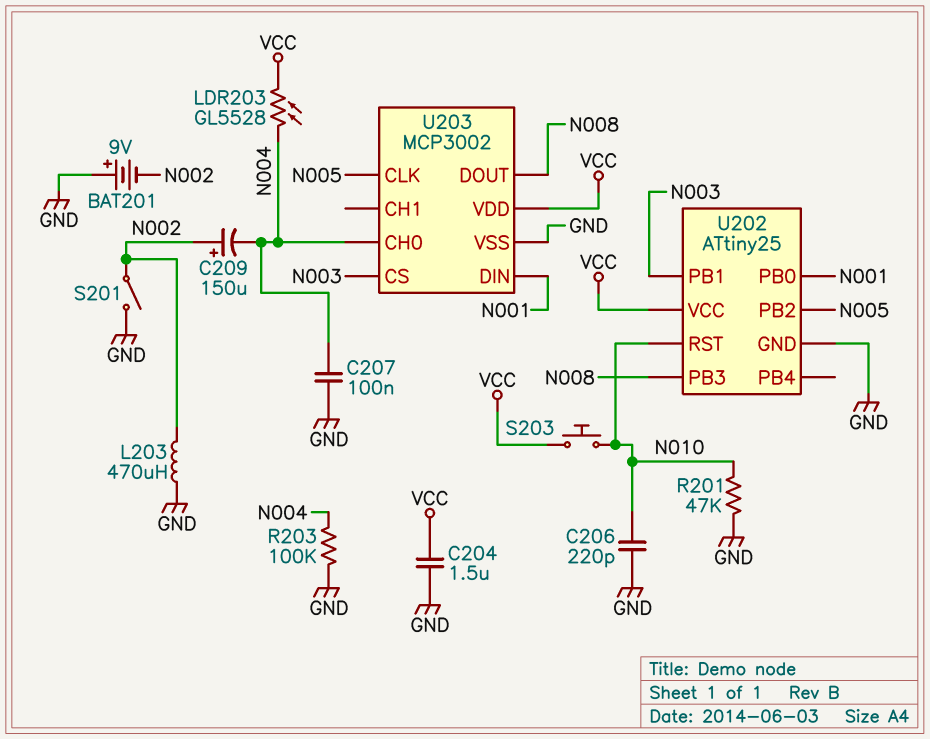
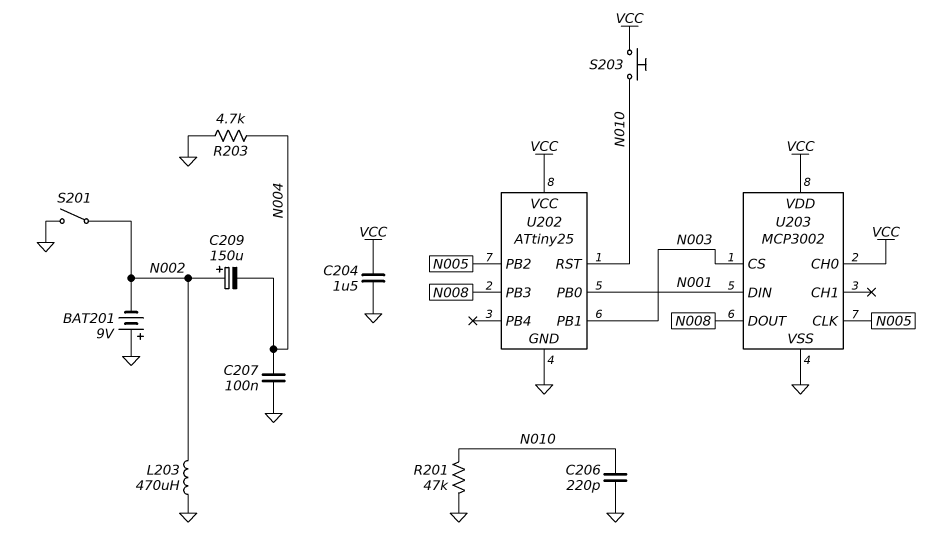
LDR203: GL5528 (N004, VCC) -> none
R203: 100k (GND, N004) -> 4.7k (GND, N004)
U203 pin CH0: N004 -> VCC

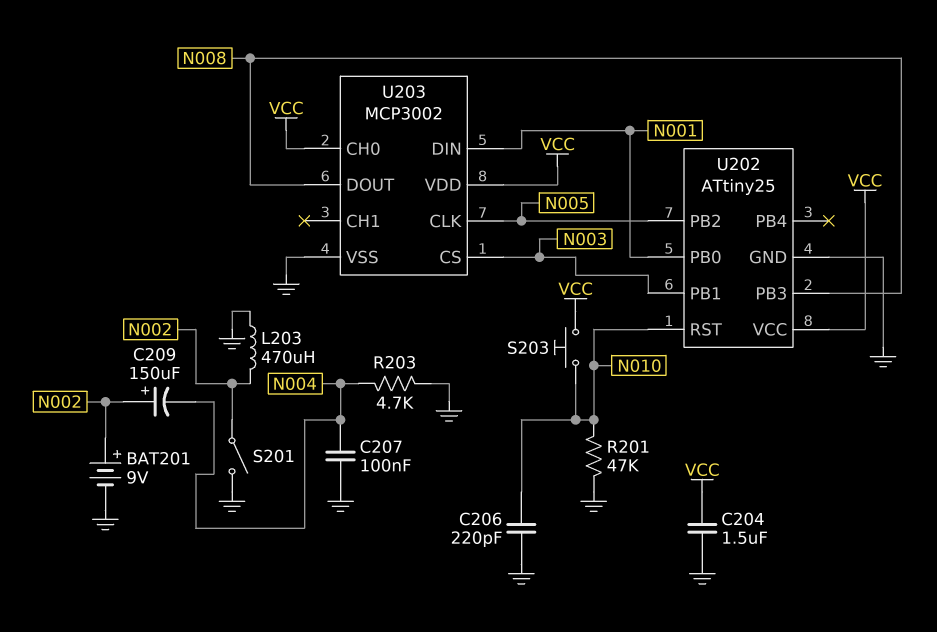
BAT201: 9V (plus GND, minus N002) -> 9V (plus N002, minus GND)

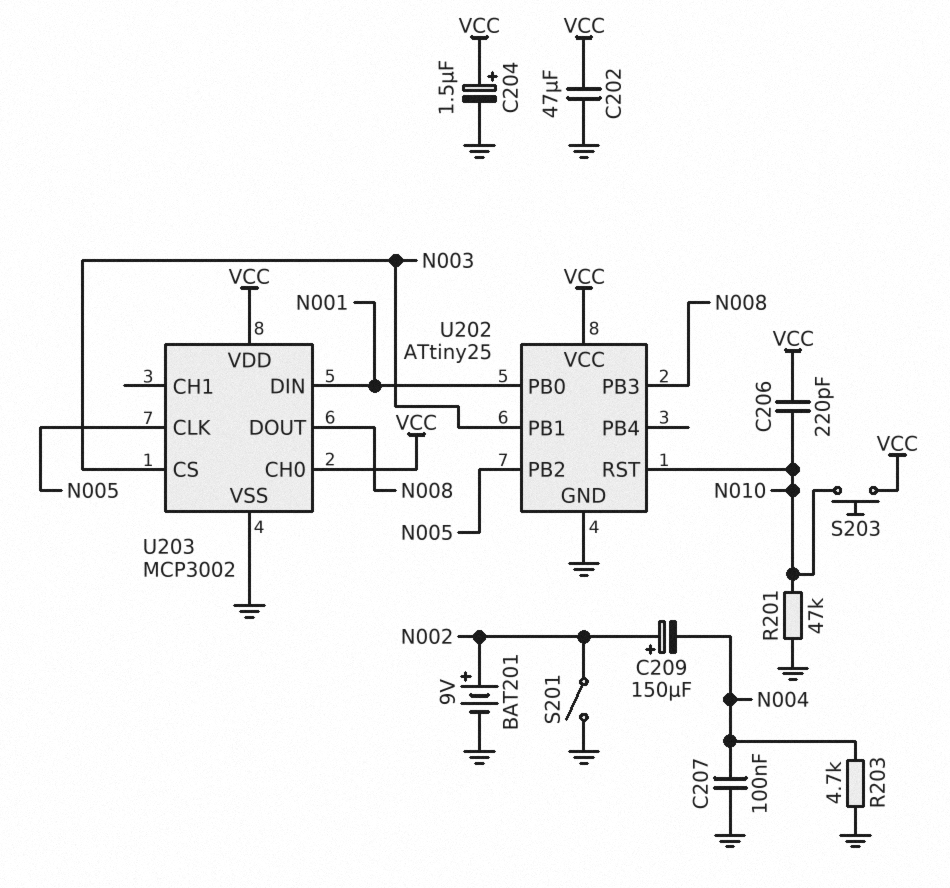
C202: none -> 47uF (GND, VCC)
C204: 1.5uF (GND, VCC) -> 1.5uF (plus VCC, minus GND)
C206: 220pF (GND, N010) -> 220pF (N010, VCC)
L203: 470uH (GND, N002) -> none

